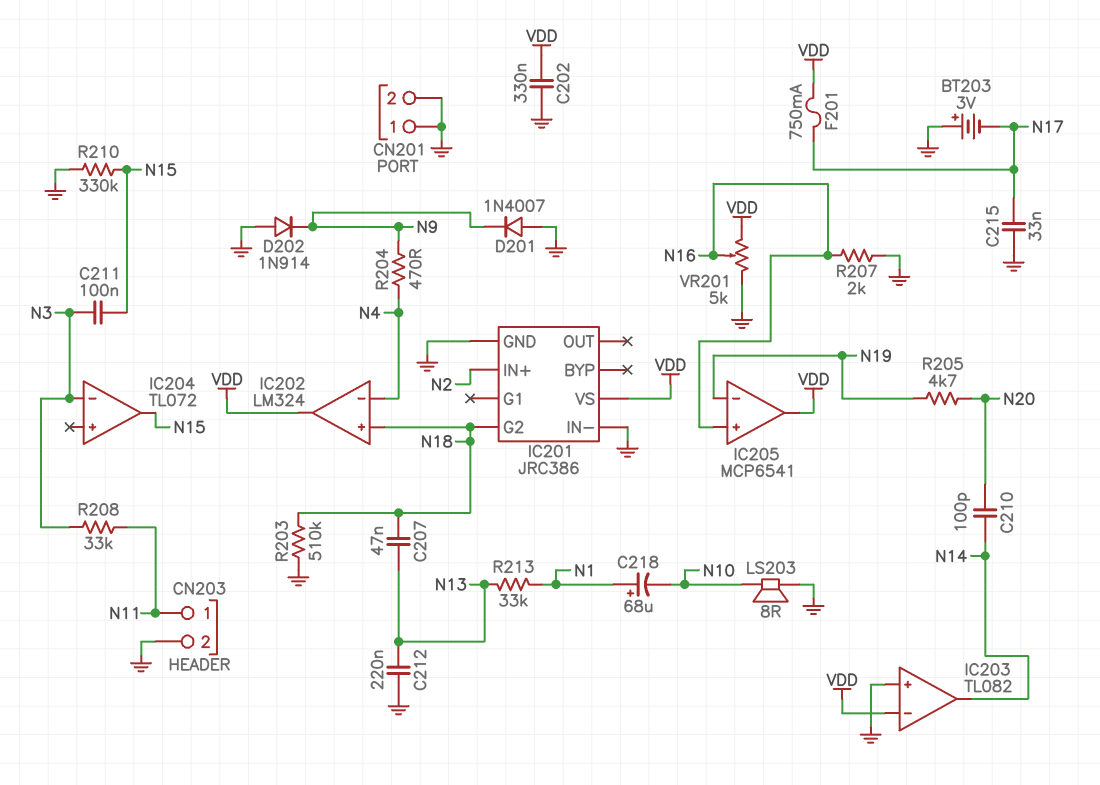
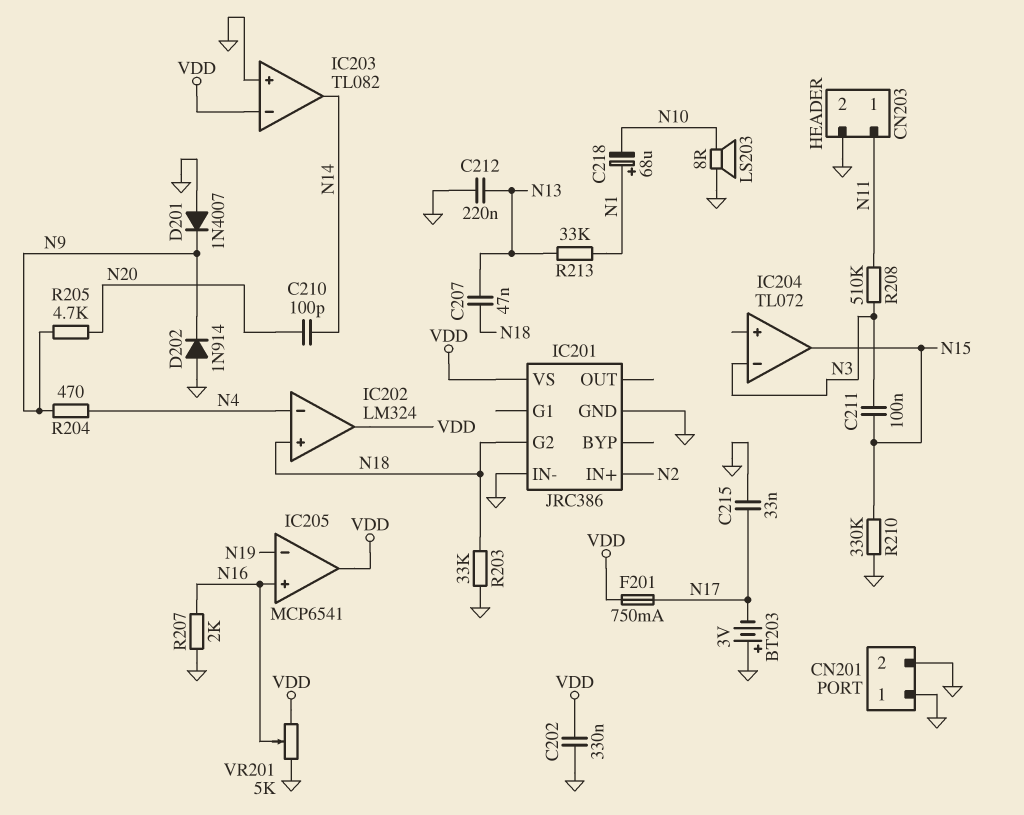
R203: 510k (GND, N18) -> 33k (GND, N18)
R205: 4.7k (N19, N20) -> 4.7k (N9, N20)
R208: 33k (N3, N11) -> 510k (N3, N11)

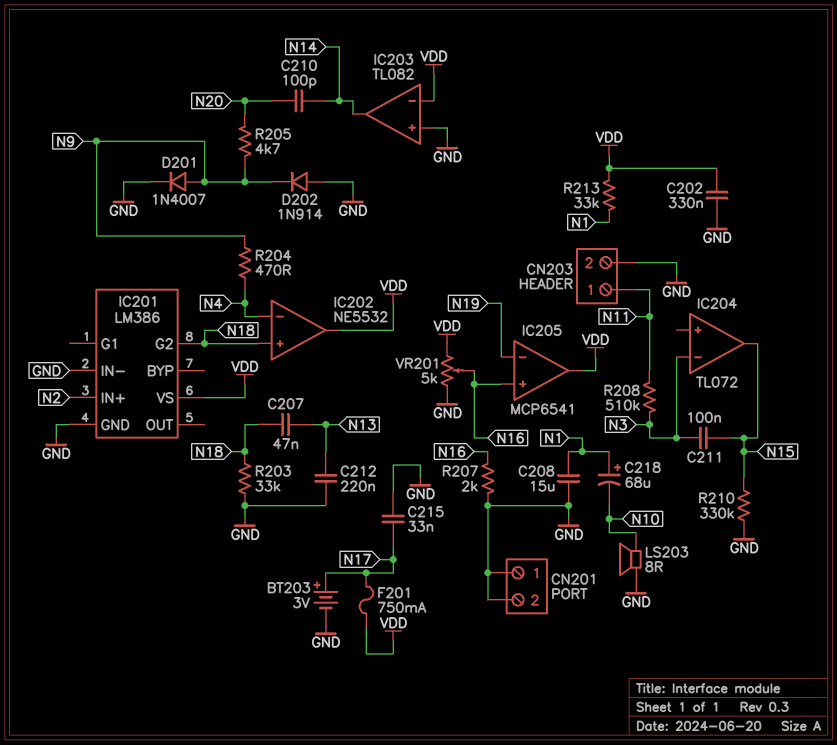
BT203: 3V (plus GND, minus N17) -> 3V (plus N17, minus GND)
C208: none -> 15uF (GND, N1)
D201: diode 1N4007 (A GND, K N9) -> diode 1N4007 (A N9, K GND)
IC201: JRC386 -> LM386
IC202: LM324 -> NE5532
R213: 33k (N1, N13) -> 33k (N1, VDD)

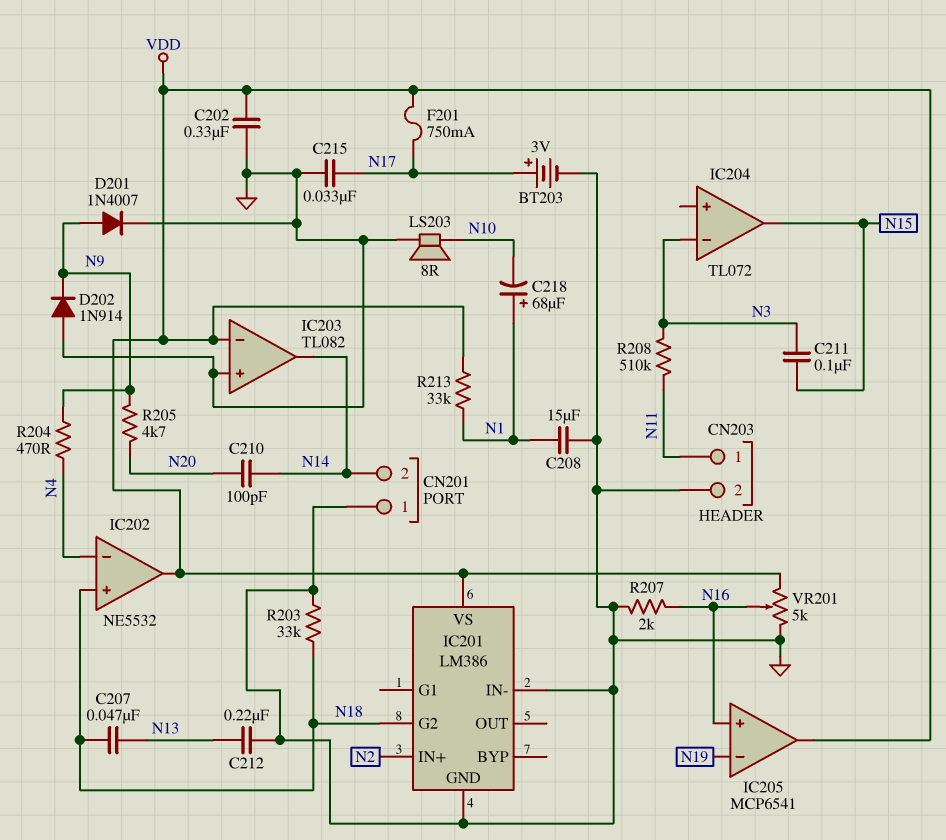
CN201 pin 2: GND -> N14
R210: 330k (GND, N15) -> none

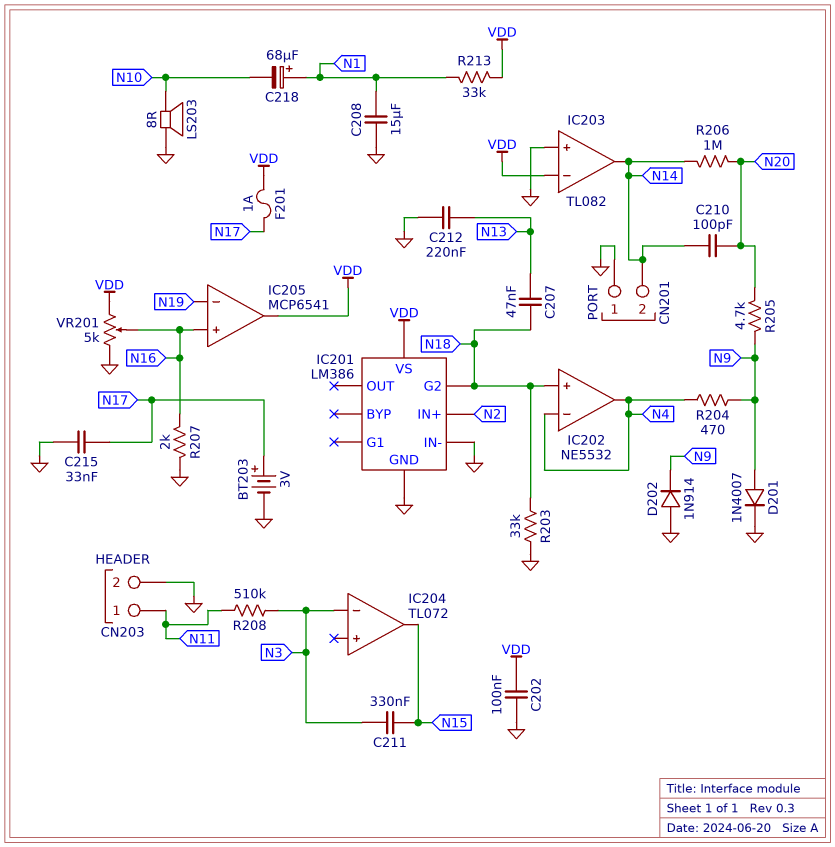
C202: 330nF (GND, VDD) -> 100nF (GND, VDD)
C211: 100nF (N3, N15) -> 330nF (N3, N15)
F201: 750mA (N17, VDD) -> 1A (N17, VDD)
IC202 pin out: VDD -> N4
R206: none -> 1M (N14, N20)

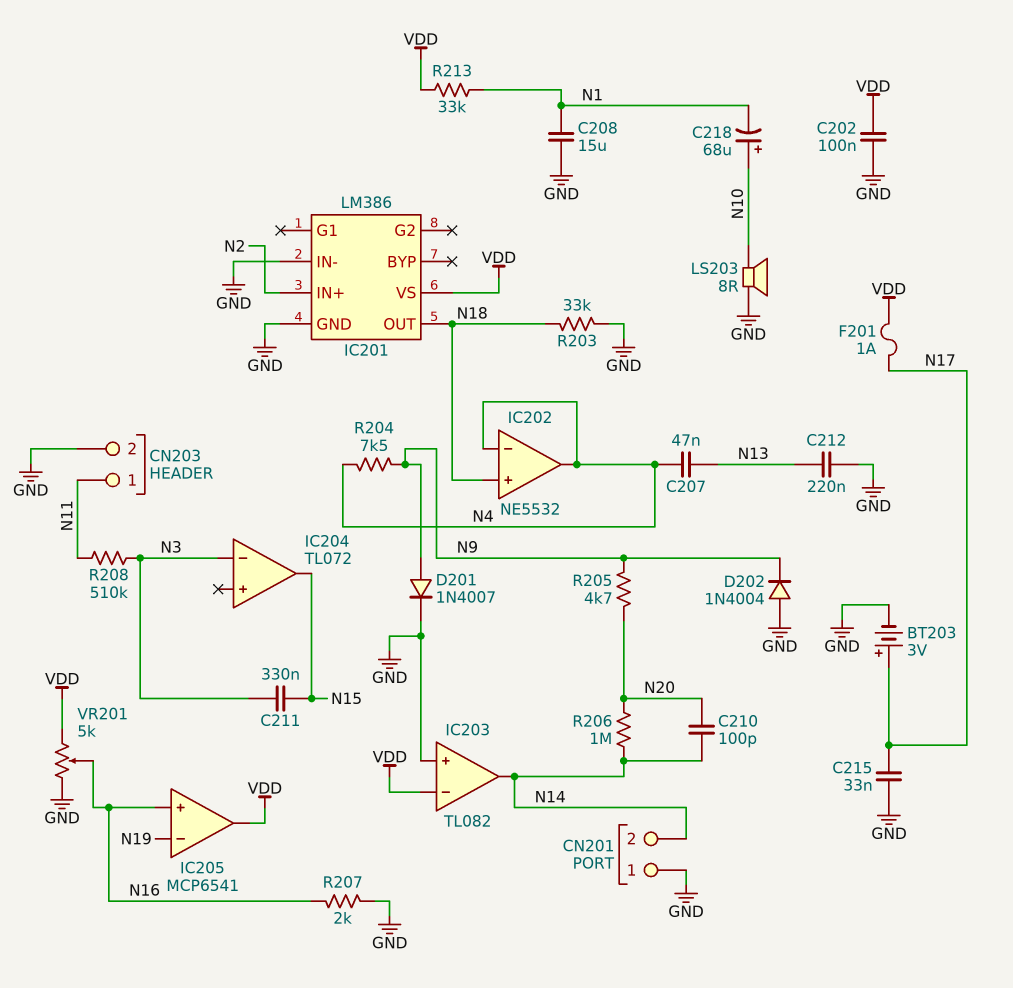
C207: 47nF (N13, N18) -> 47nF (N4, N13)
C218: 68uF (plus N1, minus N10) -> 68uF (plus N10, minus N1)
D202: diode 1N914 (A GND, K N9) -> diode 1N4004 (A GND, K N9)
IC201 pin G2: N18 -> none
IC201 pin OUT: none -> N18
R204: 470 (N4, N9) -> 7.5k (N4, N9)

